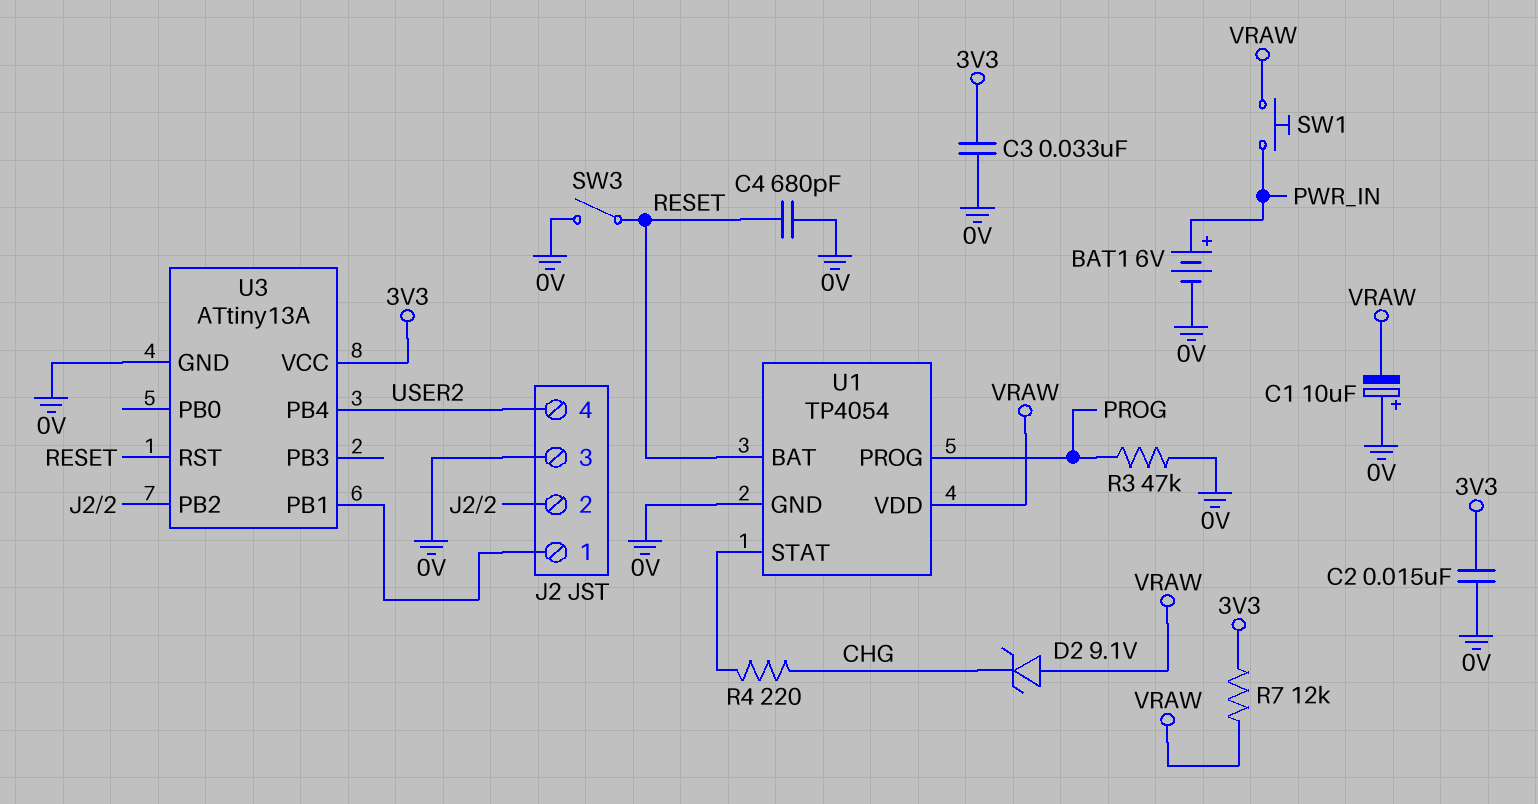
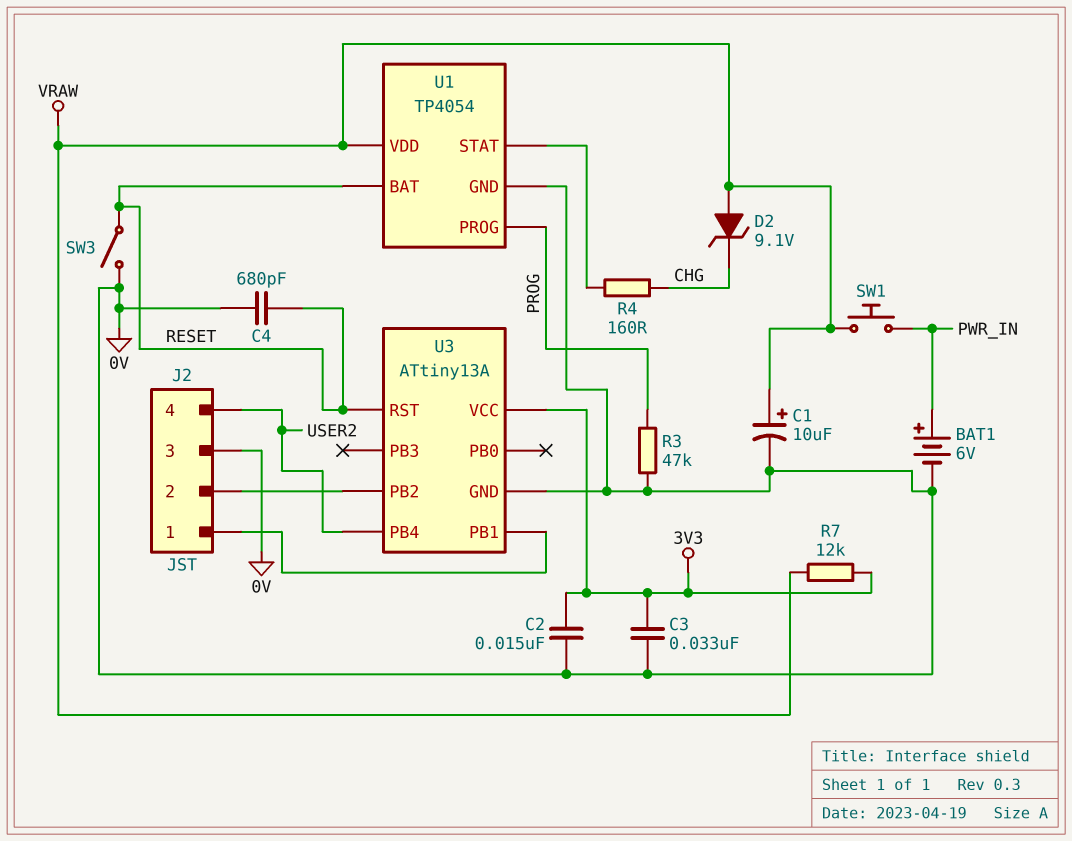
C1: 10uF (plus 0V, minus VRAW) -> 10uF (plus VRAW, minus 0V)
R4: 220 (CHG, U1/STAT) -> 160 (CHG, U1/STAT)

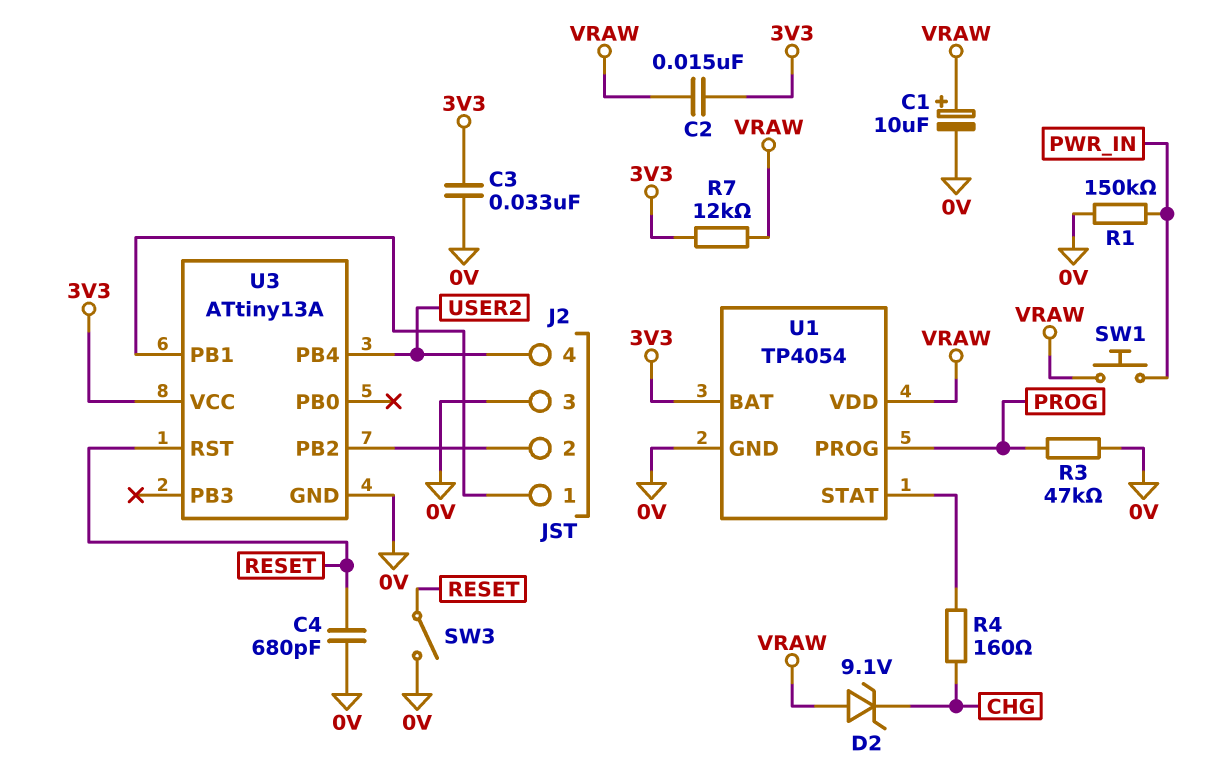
BAT1: 6V (plus PWR_IN, minus 0V) -> none
C2: 15nF (0V, 3V3) -> 15nF (3V3, VRAW)
R1: none -> 150k (0V, PWR_IN)
U1 pin BAT: RESET -> 3V3

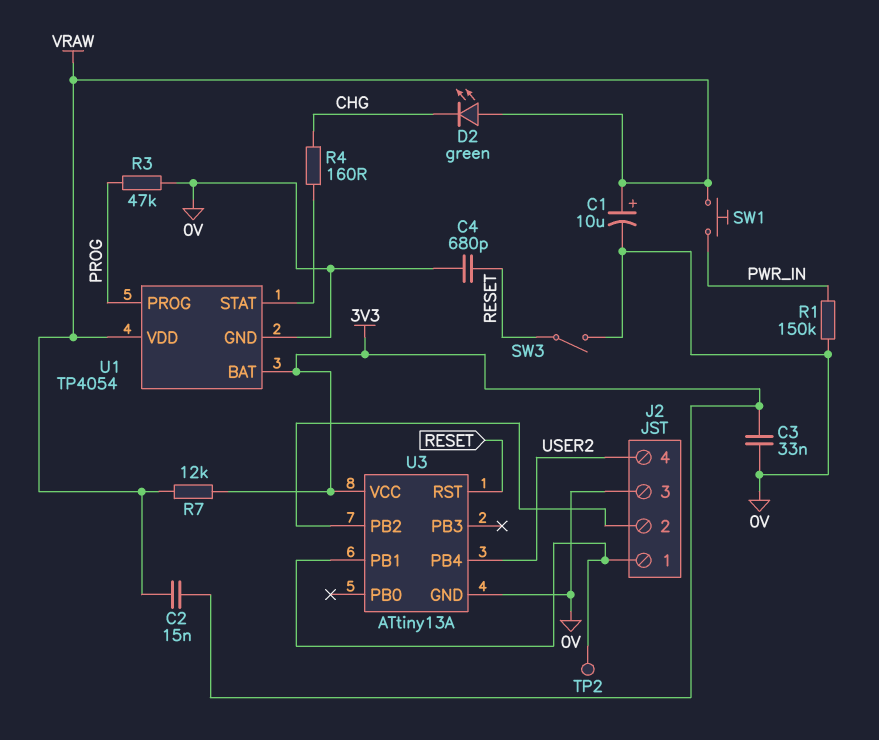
D2: zener 9.1V (A VRAW, K CHG) -> LED green (A VRAW, K CHG)
TP2: none -> test point (J2/1)

